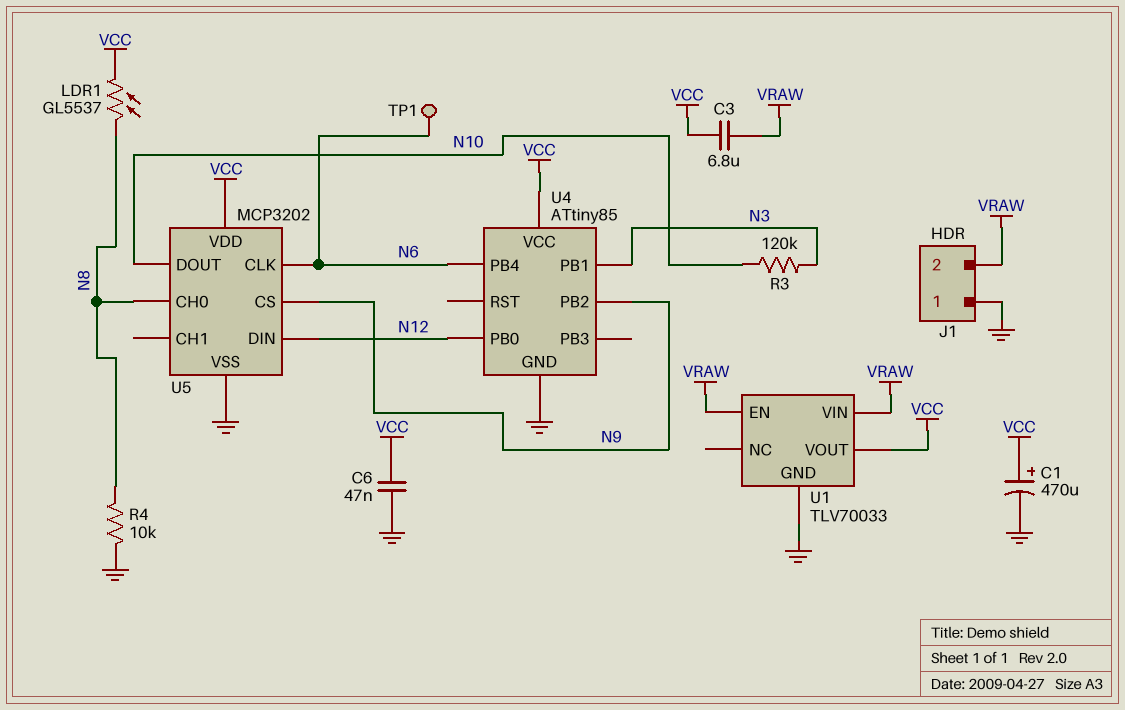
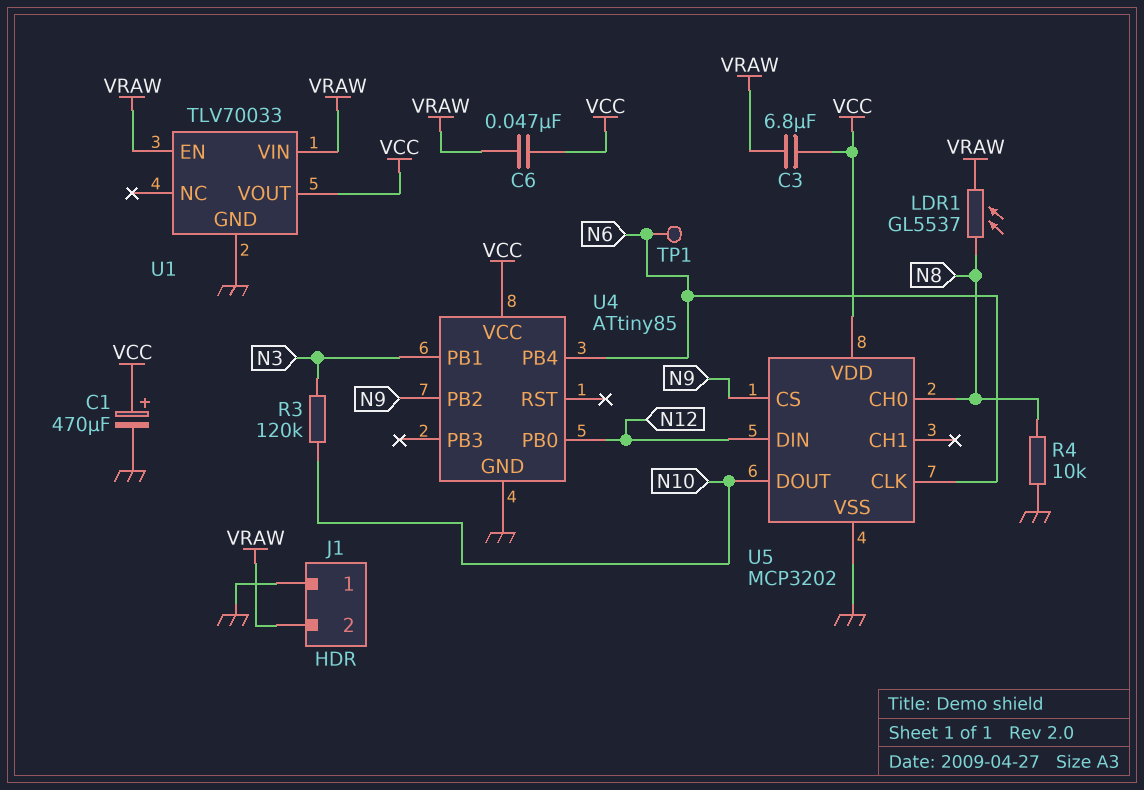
C6: 47nF (GND, VCC) -> 47nF (VCC, VRAW)
LDR1: GL5537 (N8, VCC) -> GL5537 (N8, VRAW)

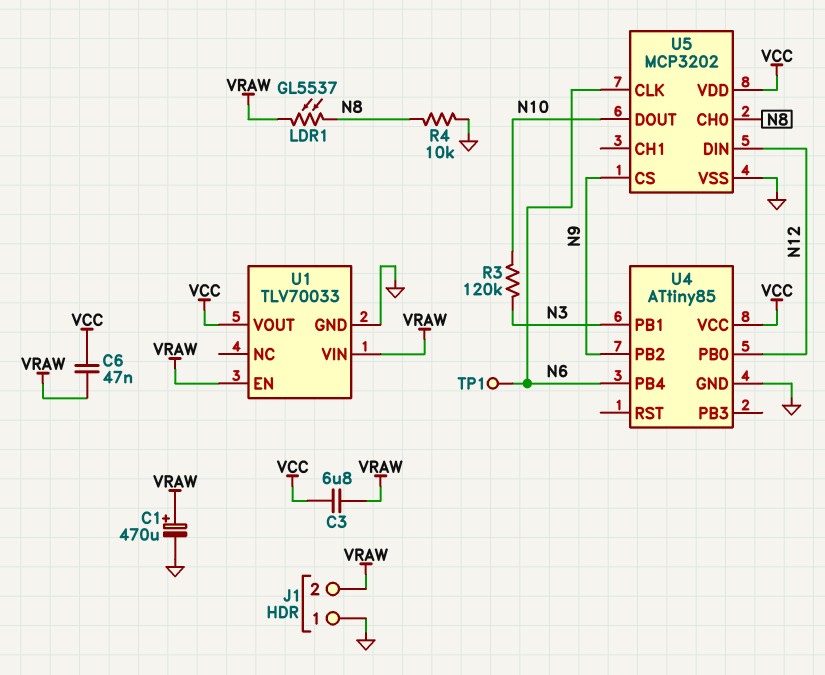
C1: 470uF (plus VCC, minus GND) -> 470uF (plus VRAW, minus GND)

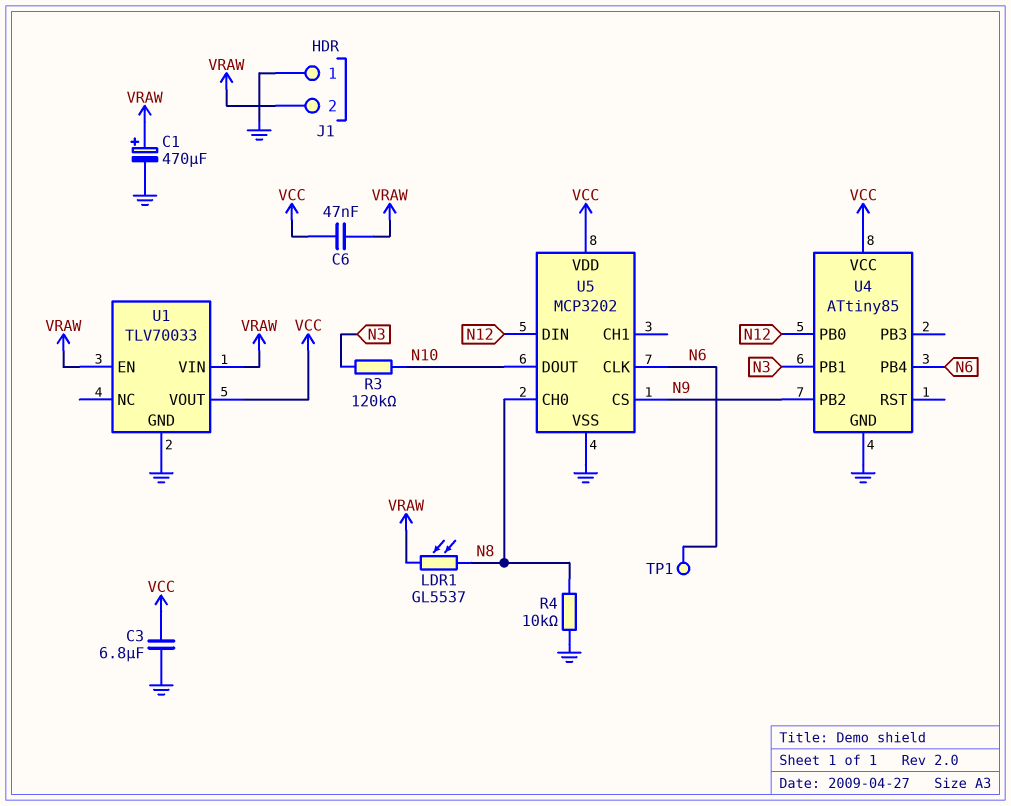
C3: 6.8uF (VCC, VRAW) -> 6.8uF (GND, VCC)

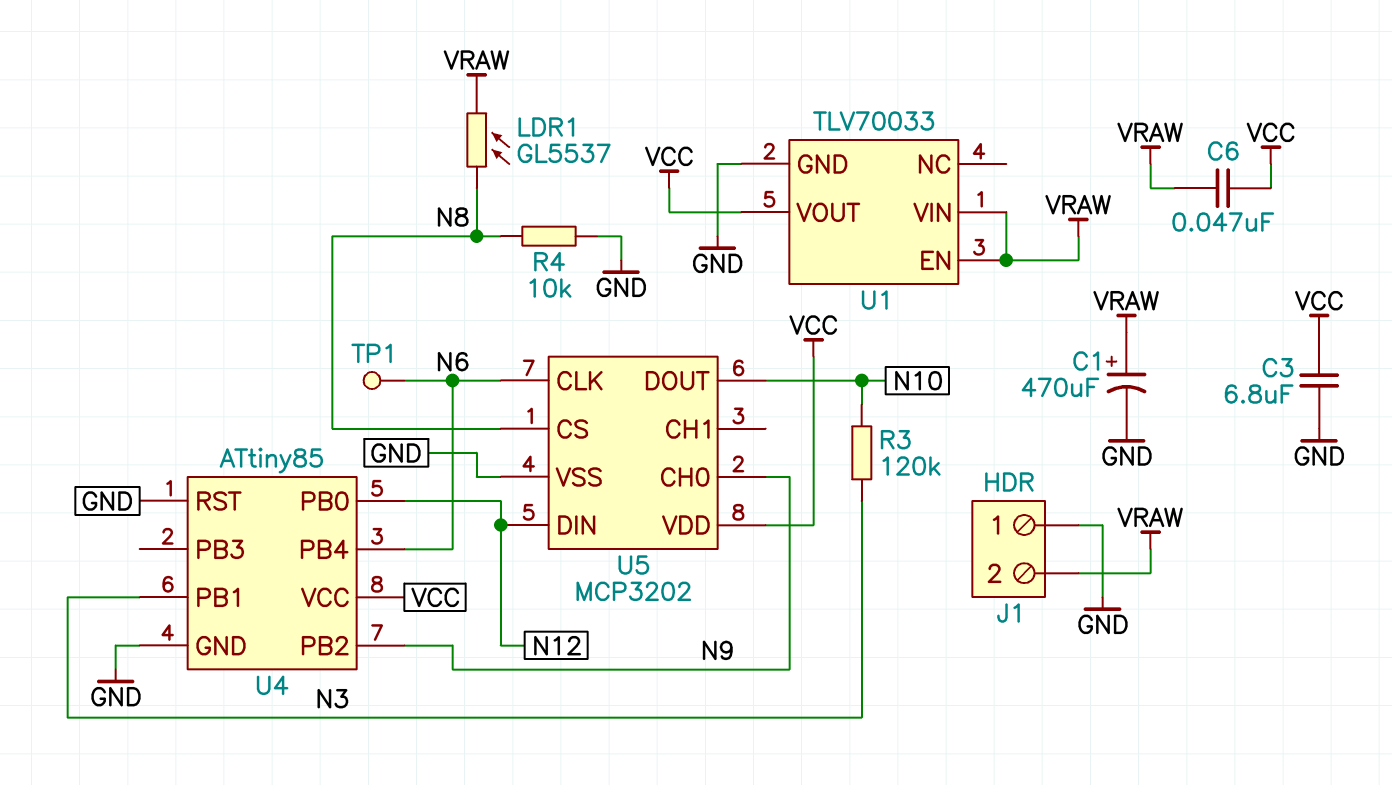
U4 pin RST: none -> GND
U5 pin CH0: N8 -> N9
U5 pin CS: N9 -> N8

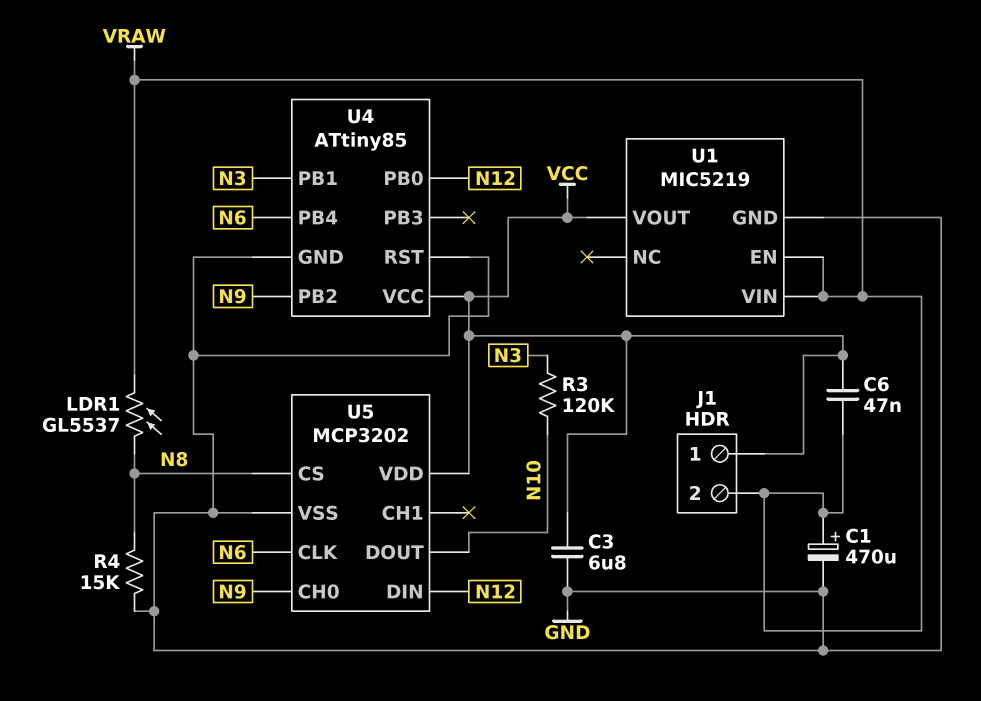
J1 pin 1: GND -> VCC
R4: 10k (GND, N8) -> 15k (GND, N8)
TP1: test point (N6) -> none
U1: TLV70033 -> MIC5219

